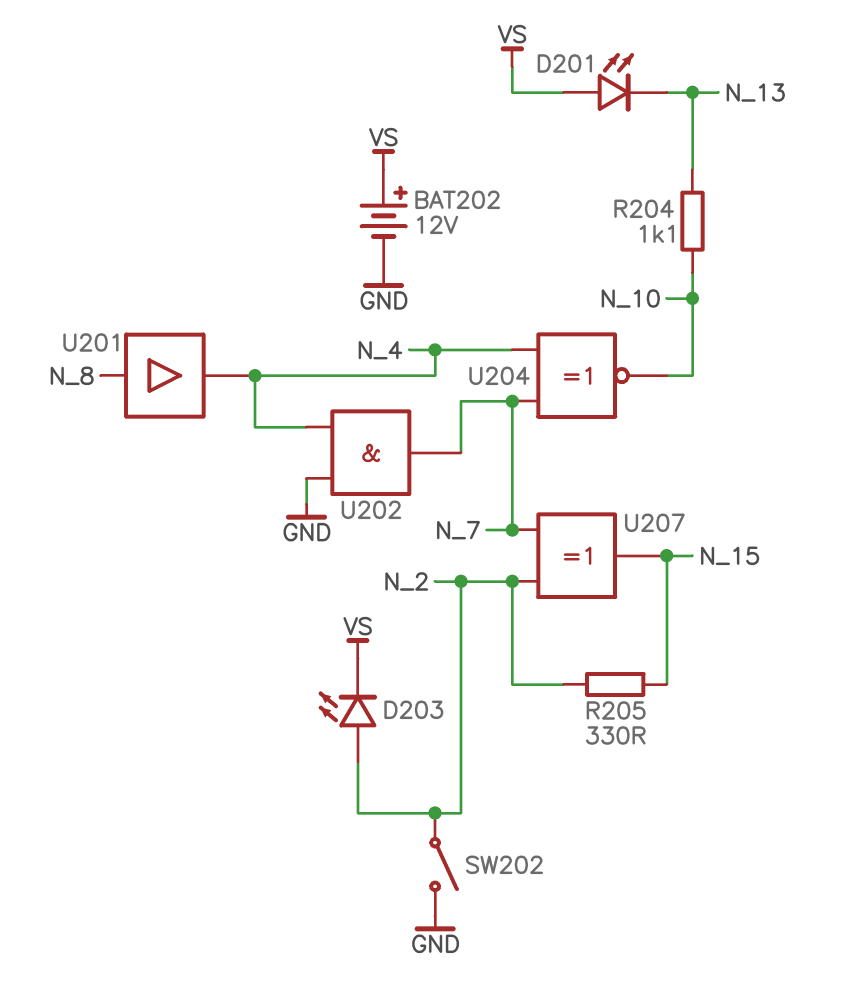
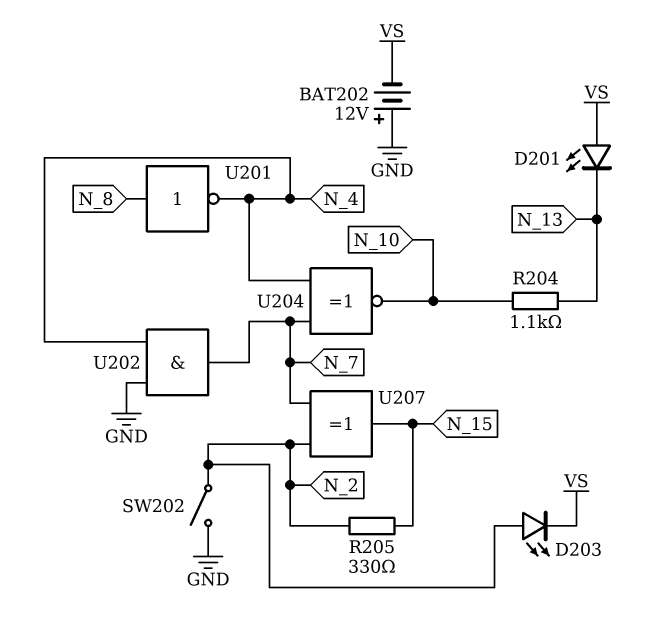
BAT202: 12V (plus VS, minus GND) -> 12V (plus GND, minus VS)
U201: buffer (in N_8, out N_4) -> NOT (in N_8, out N_4)

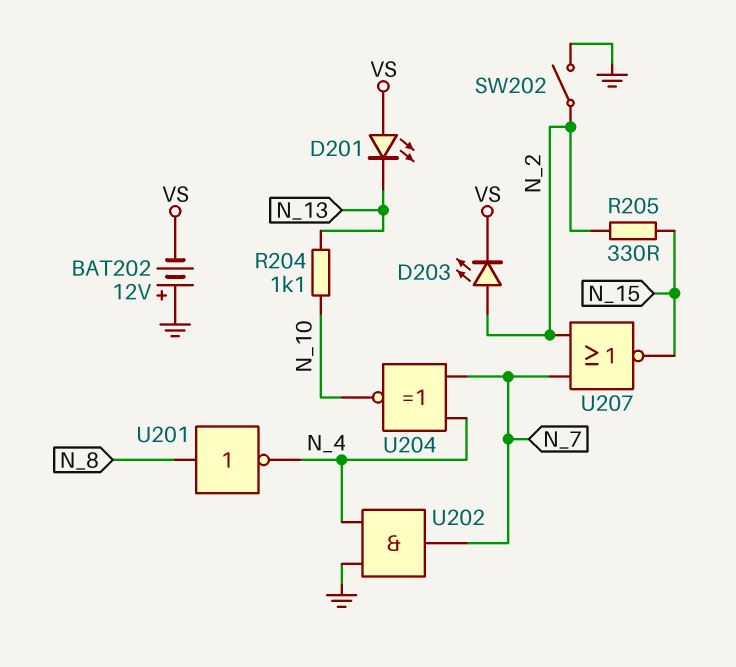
U207: XOR (in N_2, in N_7, out N_15) -> NOR (in N_2, in N_7, out N_15)

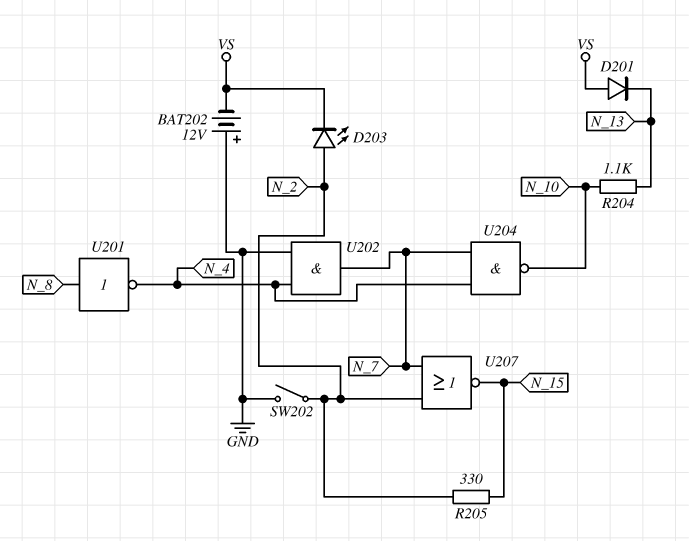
D201: LED (A VS, K N_13) -> diode (A VS, K N_13)
U204: XNOR (in N_4, in N_7, out N_10) -> NAND (in N_4, in N_7, out N_10)

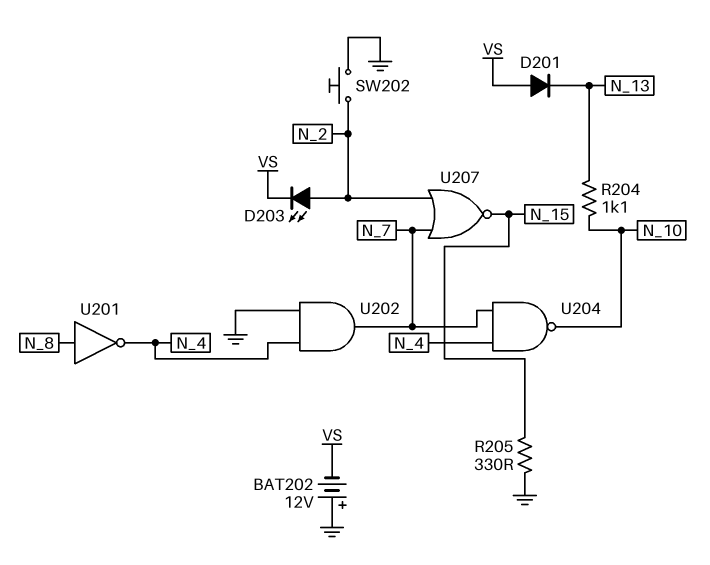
R205: 330 (N_2, N_15) -> 330 (GND, N_15)
SW202: switch (GND, N_2) -> button (GND, N_2)

